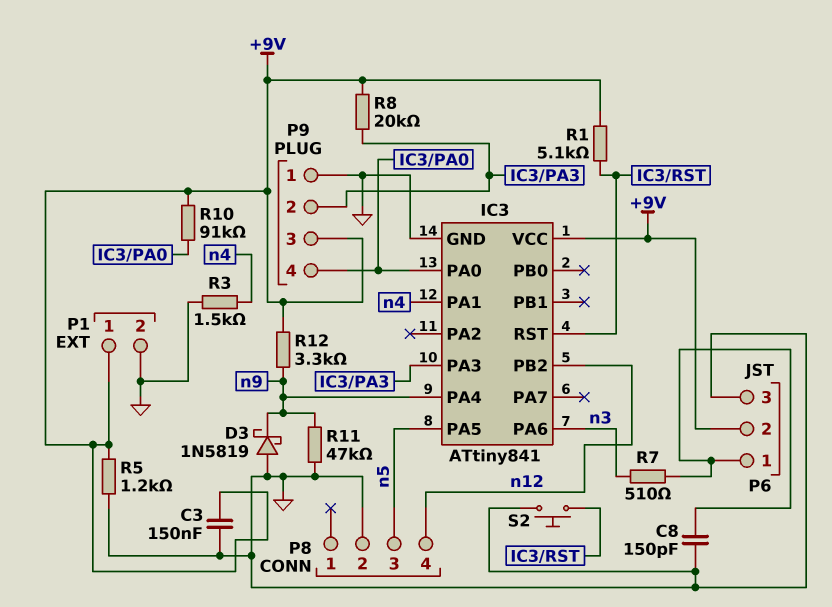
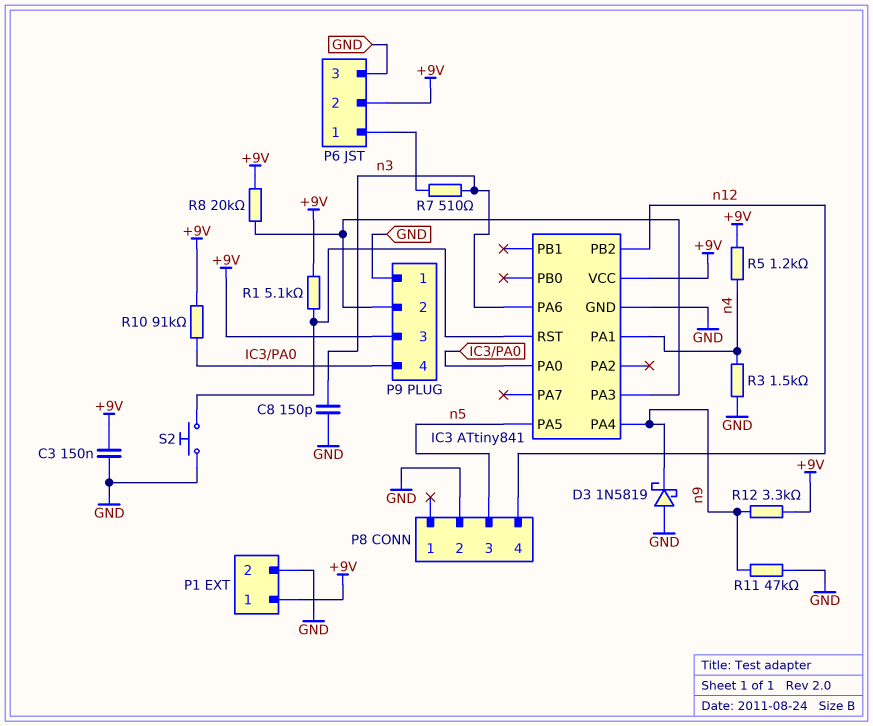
C8: 150pF (GND, P6/1) -> 150pF (GND, n3)
R5: 1.2k (+9V, GND) -> 1.2k (+9V, n4)

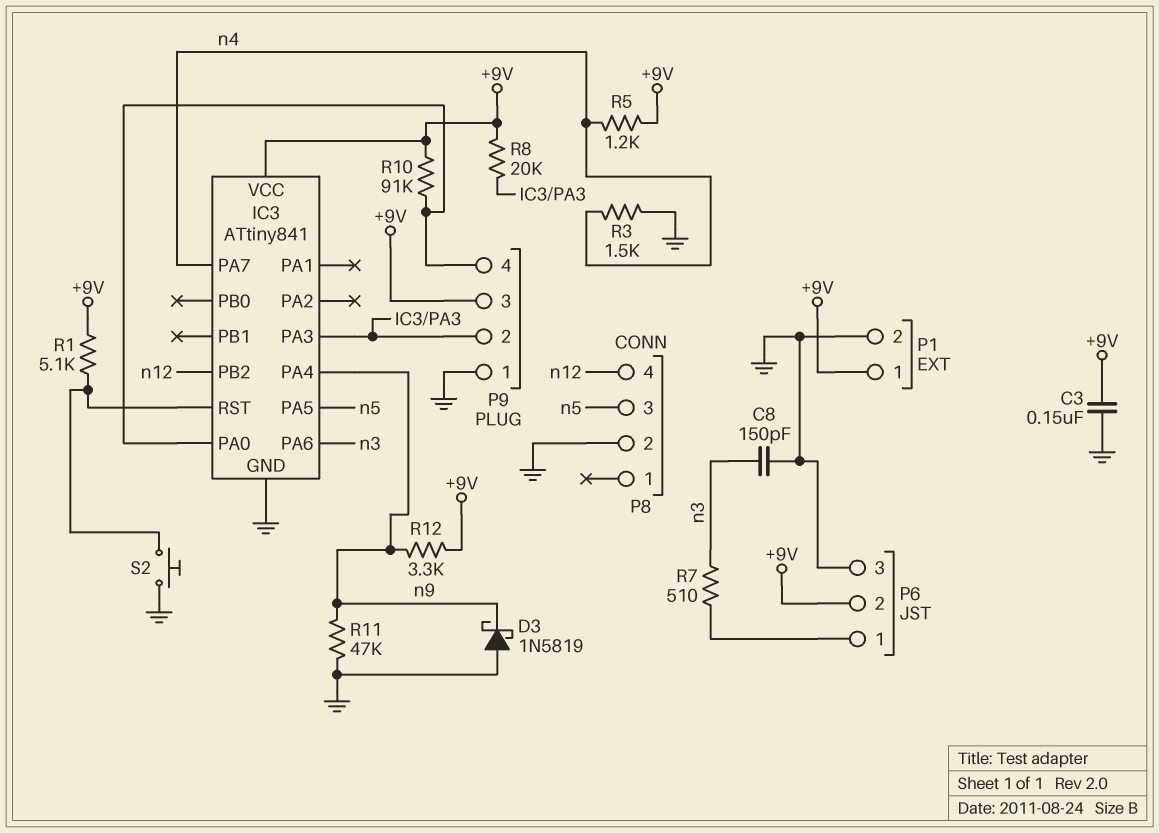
IC3 pin PA1: n4 -> none
IC3 pin PA7: none -> n4

